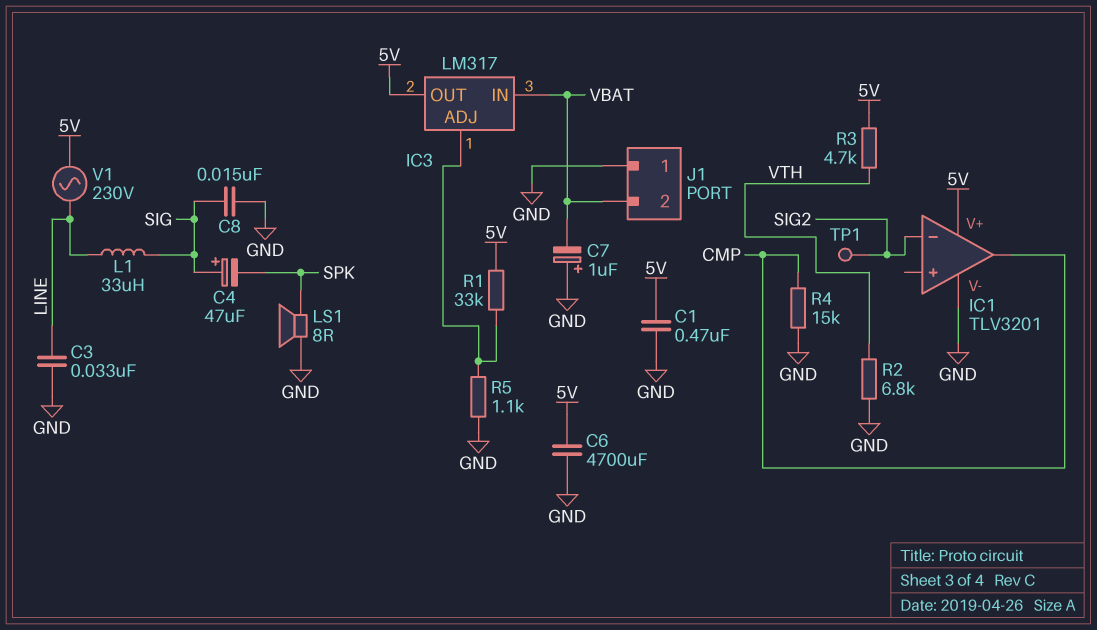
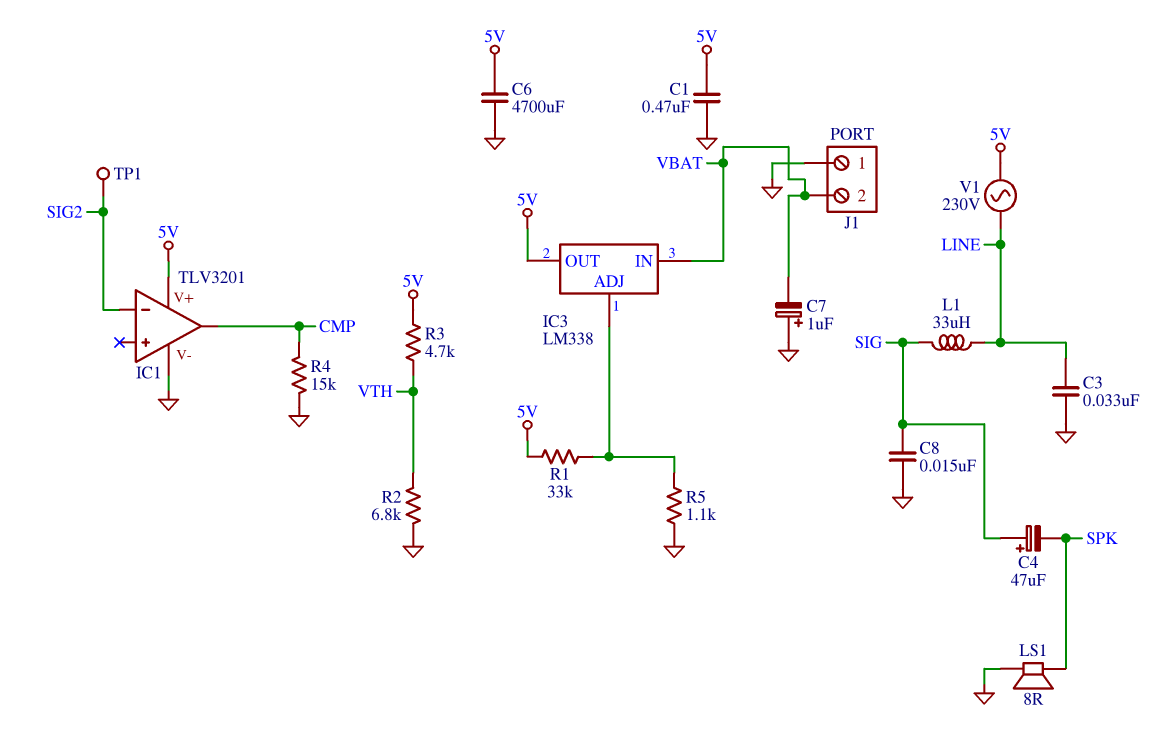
IC3: LM317 -> LM338

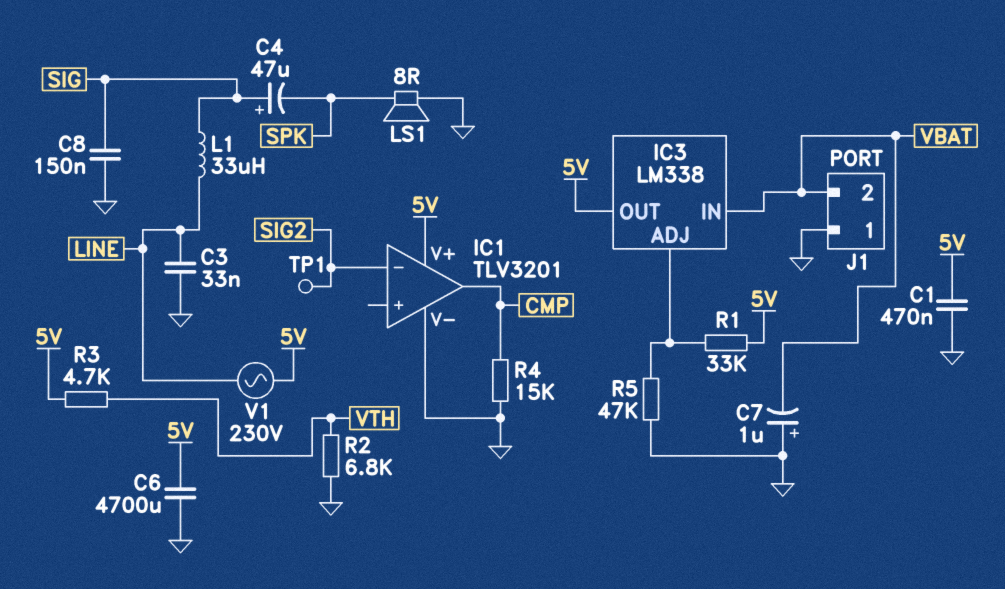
C8: 15nF (GND, SIG) -> 150nF (GND, SIG)
R5: 1.1k (GND, IC3/ADJ) -> 47k (GND, IC3/ADJ)

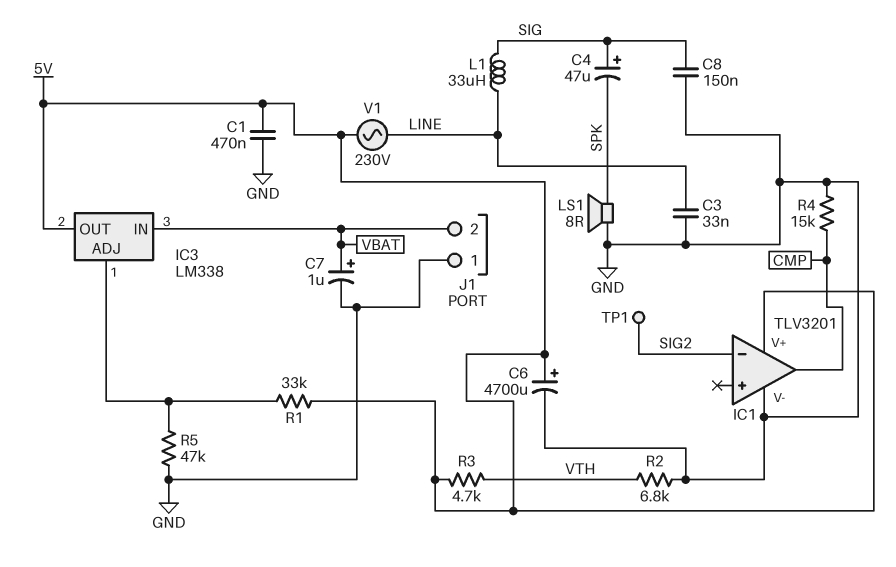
C6: 4700uF (5V, GND) -> 4700uF (plus 5V, minus GND)
C7: 1uF (plus GND, minus VBAT) -> 1uF (plus VBAT, minus GND)

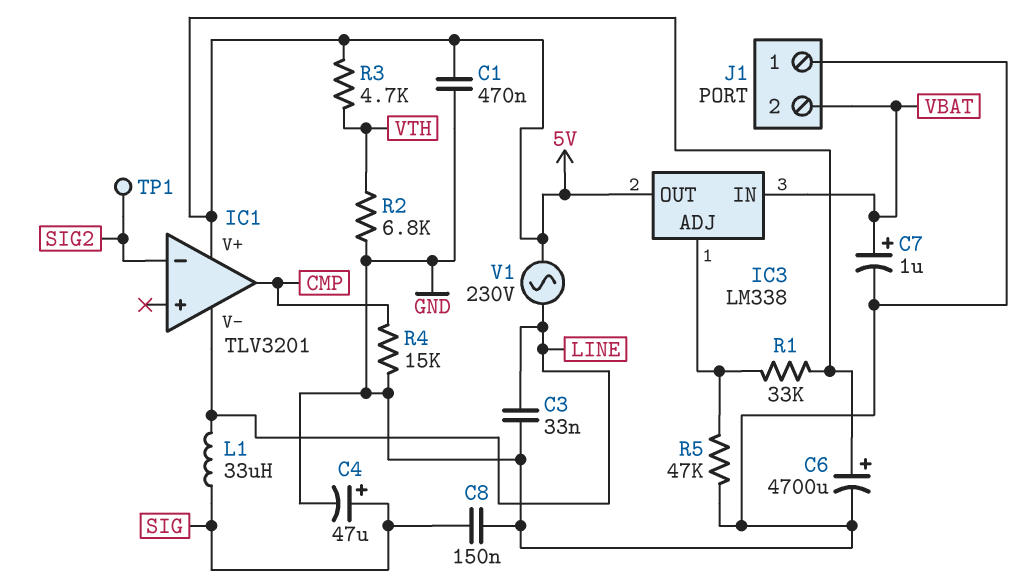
C4: 47uF (plus SIG, minus SPK) -> 47uF (plus SIG, minus GND)
IC1 pin V-: GND -> LINE
LS1: speaker 8R (GND, SPK) -> none

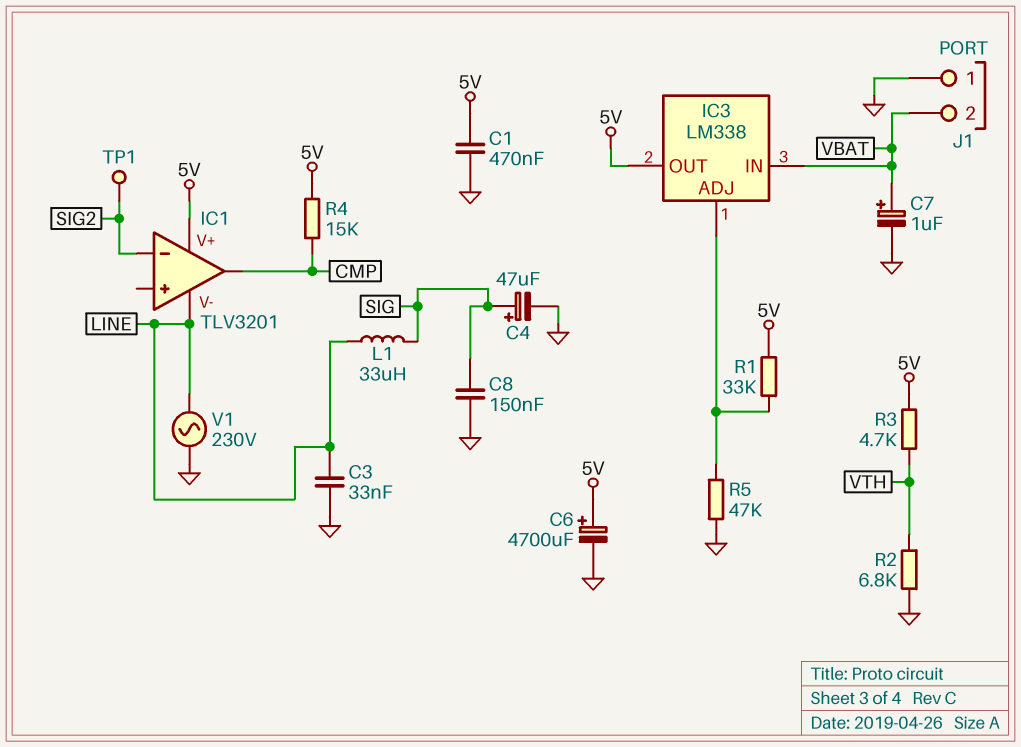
R4: 15k (CMP, GND) -> 15k (5V, CMP)
V1: AC 230V (5V, LINE) -> AC 230V (GND, LINE)

